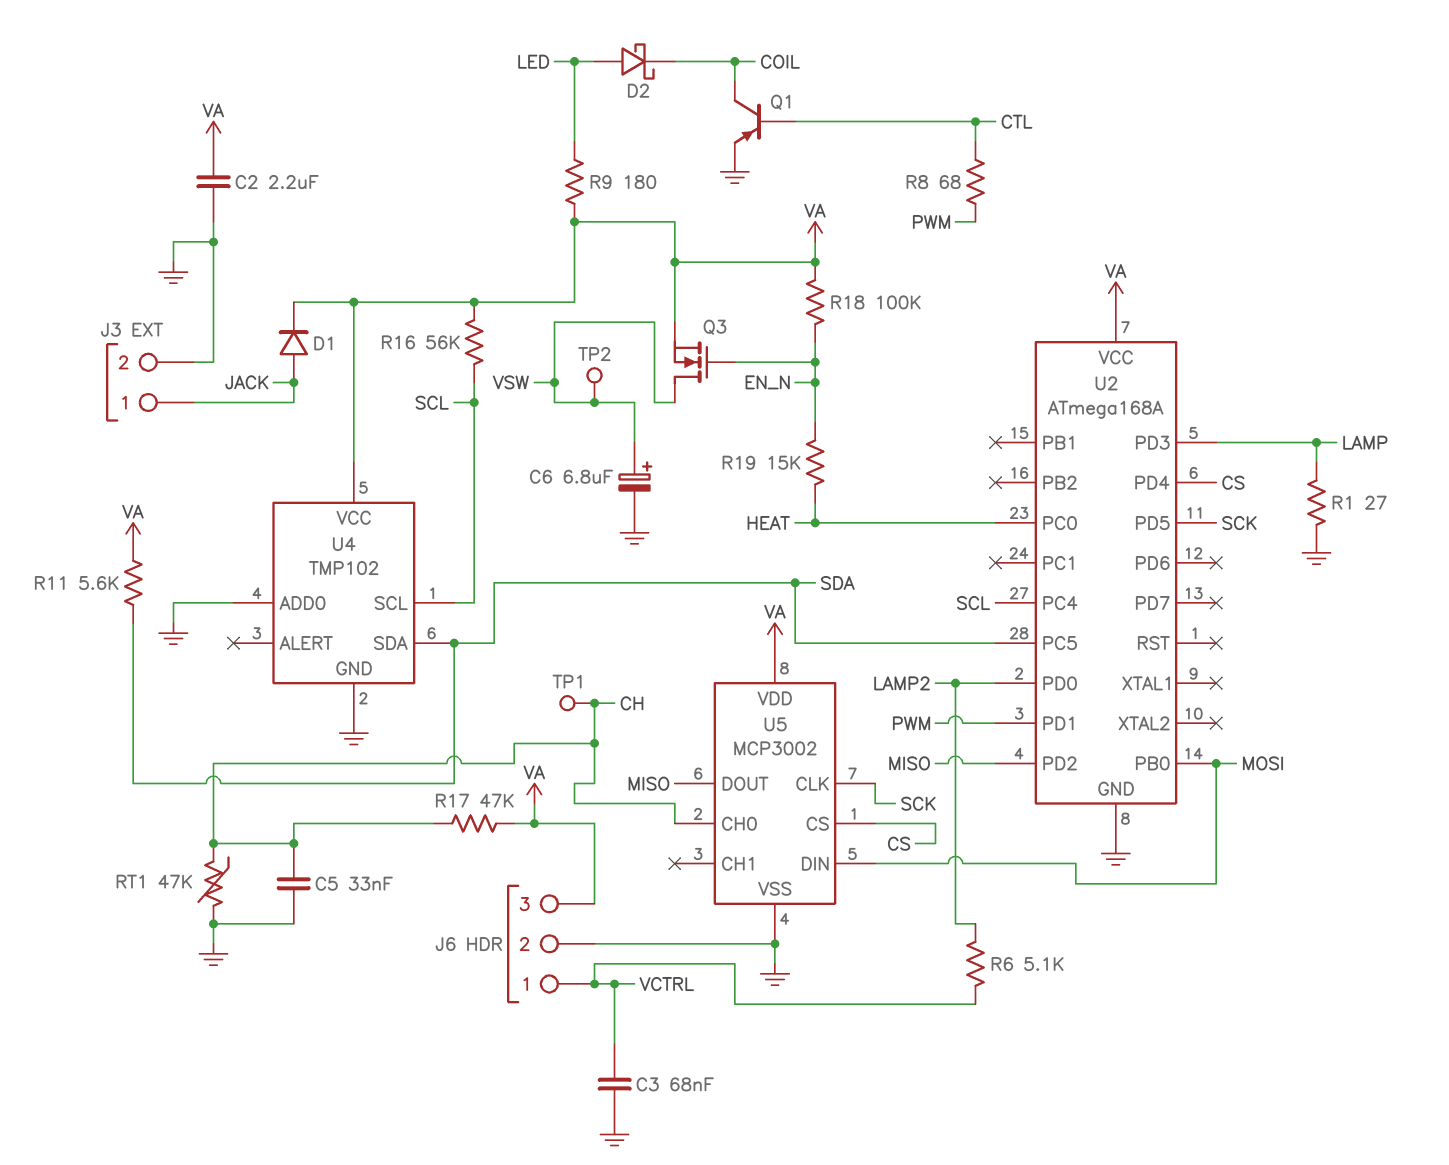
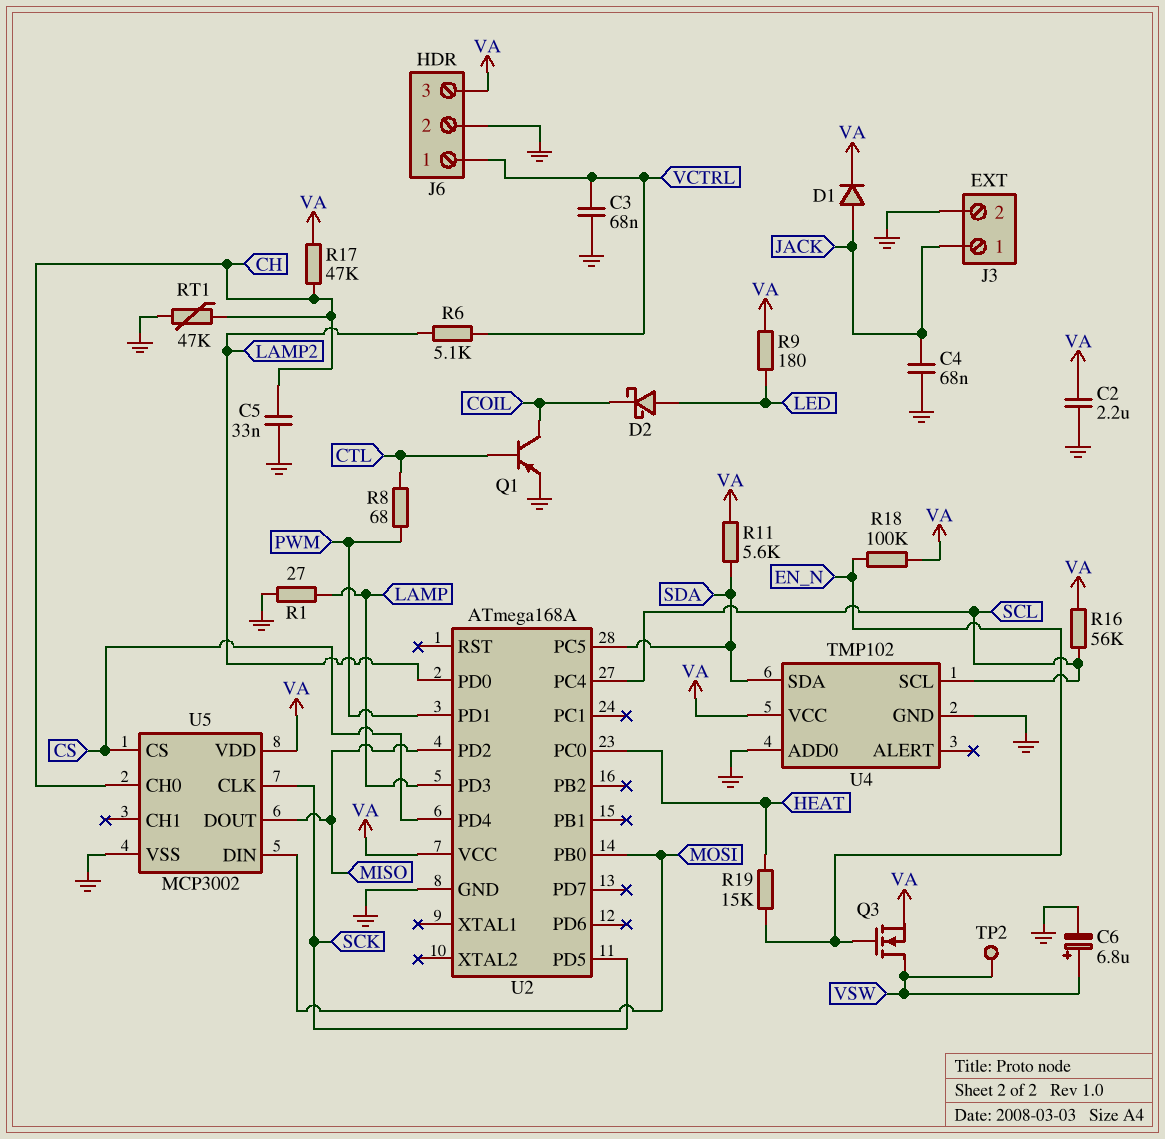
C4: none -> 68nF (GND, JACK)
TP1: test point (CH) -> none

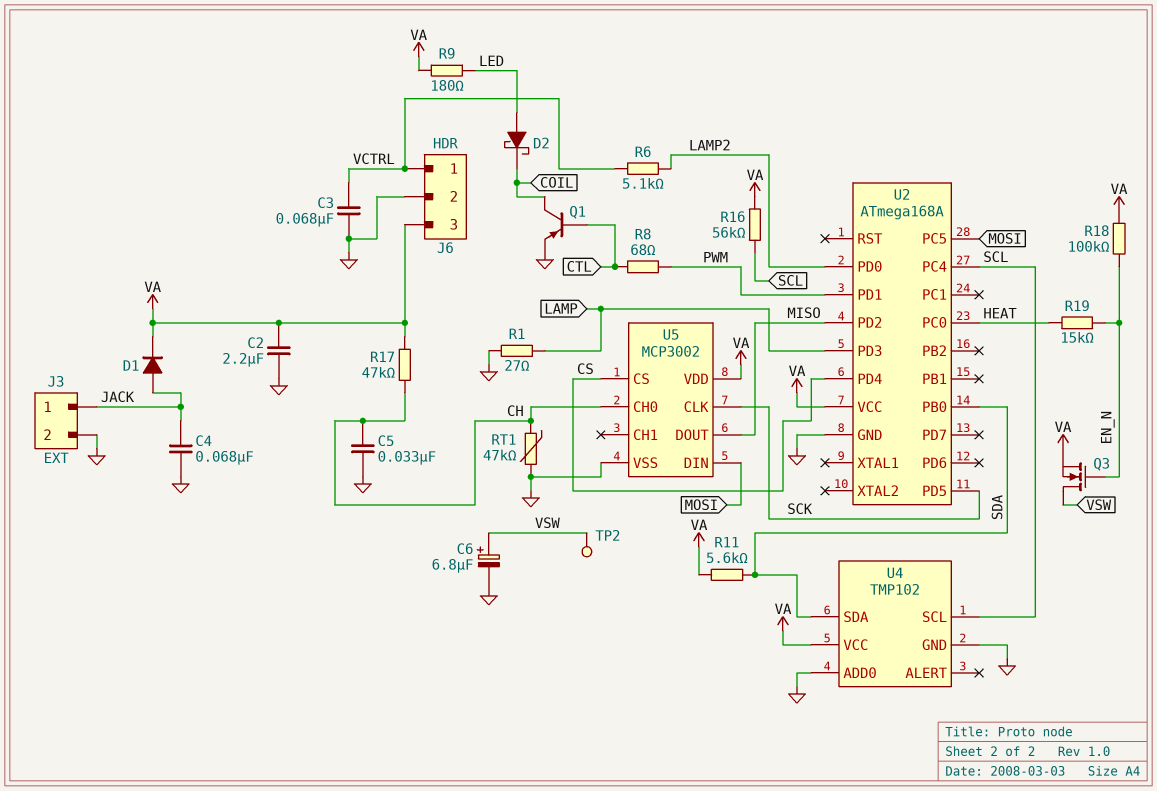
U2 pin PB0: MOSI -> SDA
U2 pin PC5: SDA -> MOSI

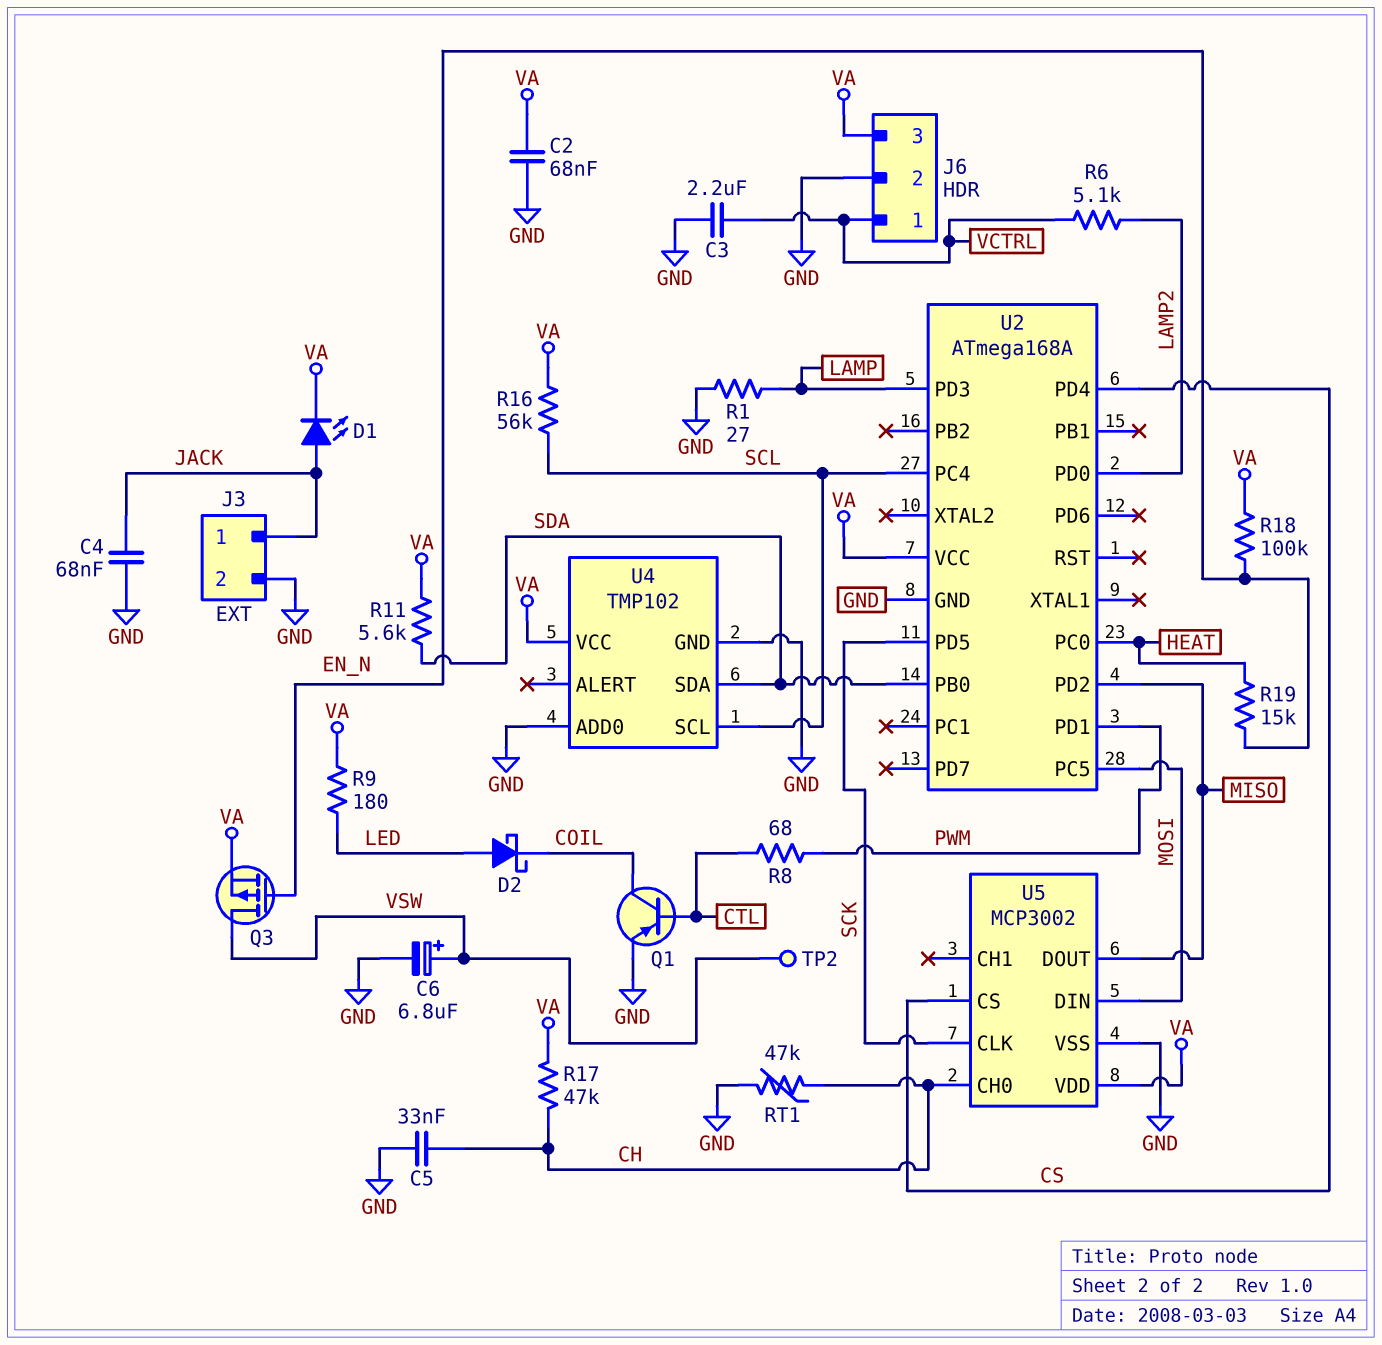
C2: 2.2uF (GND, VA) -> 68nF (GND, VA)
C3: 68nF (GND, VCTRL) -> 2.2uF (GND, VCTRL)
D1: diode (A JACK, K VA) -> LED (A JACK, K VA)
Q3: NMOS (G EN_N, D VSW, S VA) -> PMOS (G EN_N, D VSW, S VA)

